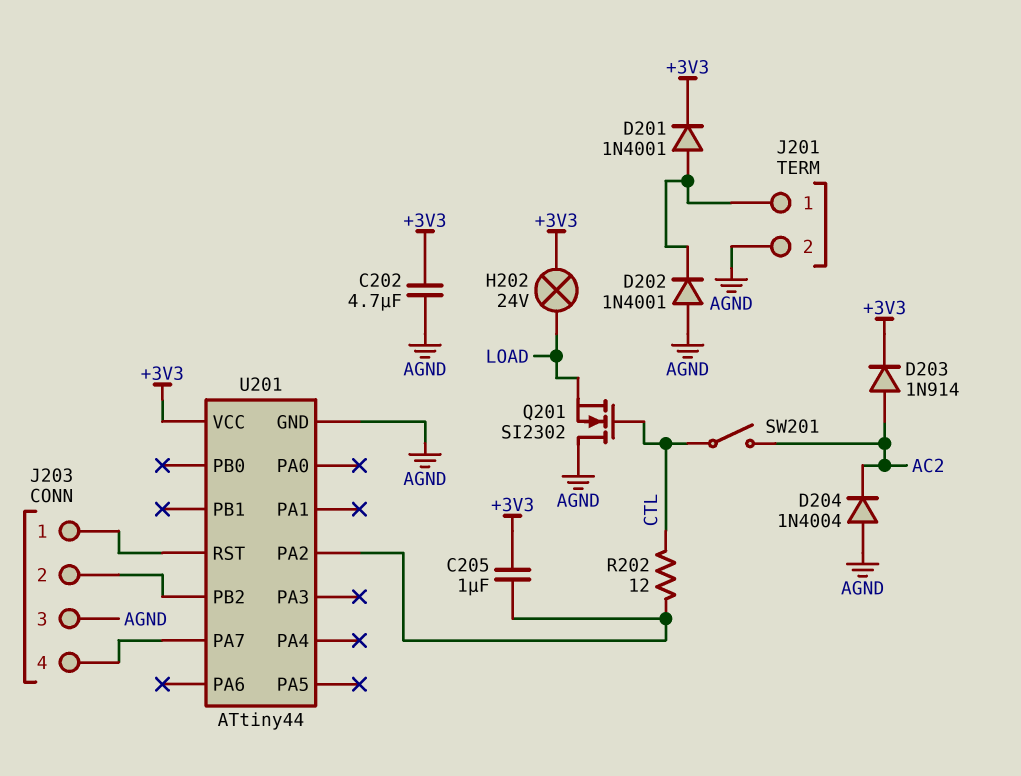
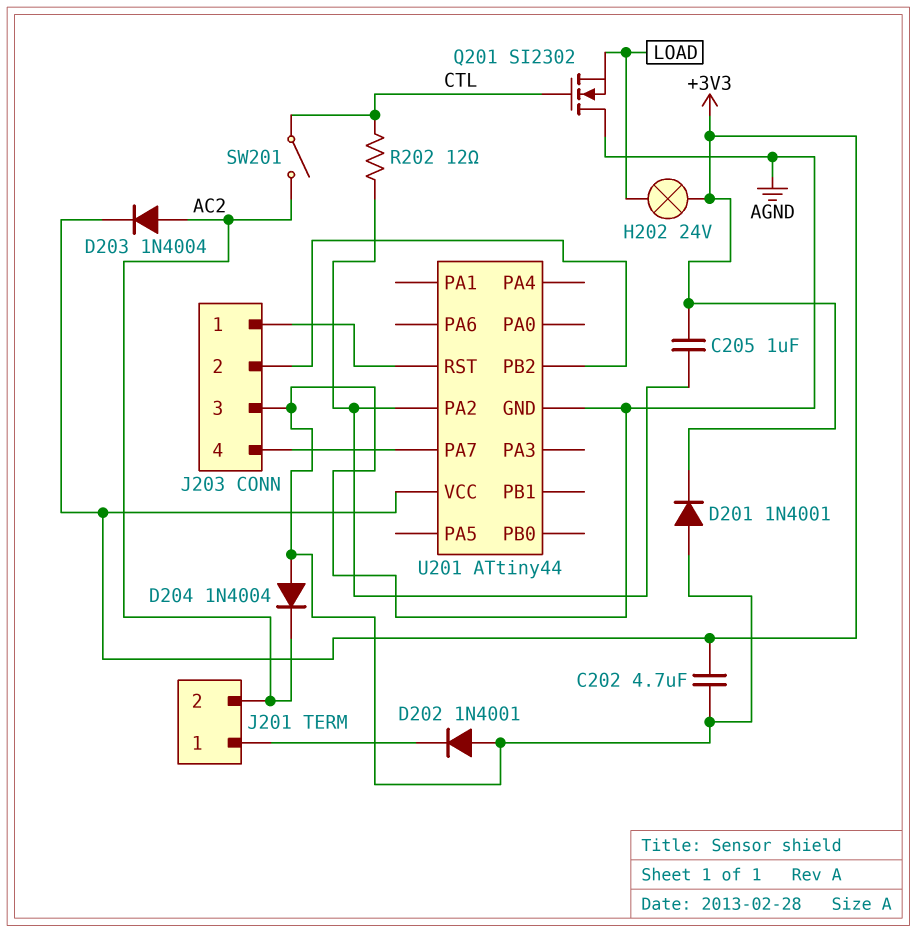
D201: diode 1N4001 (A J201/1, K +3V3) -> diode 1N4001 (A AGND, K +3V3)
D203: diode 1N914 (A AC2, K +3V3) -> diode 1N4004 (A AC2, K +3V3)
J201 pin 2: AGND -> AC2

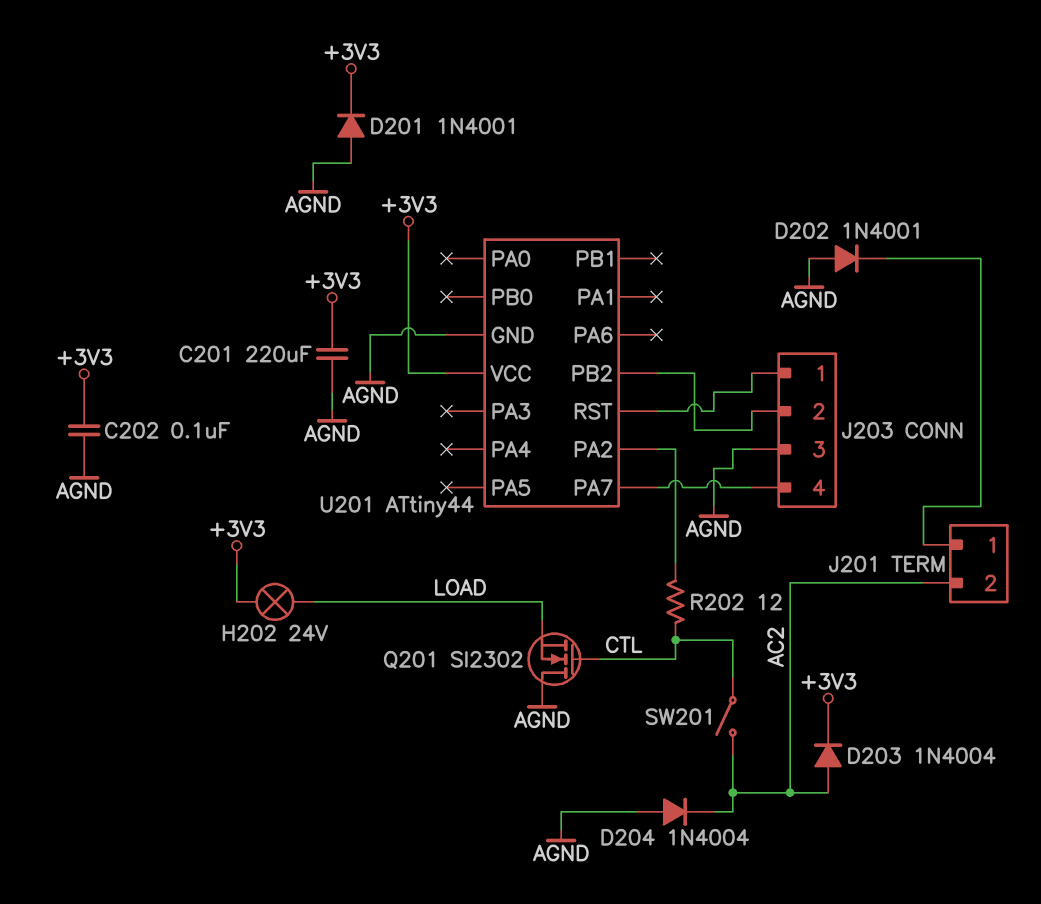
C201: none -> 220uF (+3V3, AGND)
C202: 4.7uF (+3V3, AGND) -> 100nF (+3V3, AGND)
C205: 1uF (+3V3, U201/PA2) -> none

